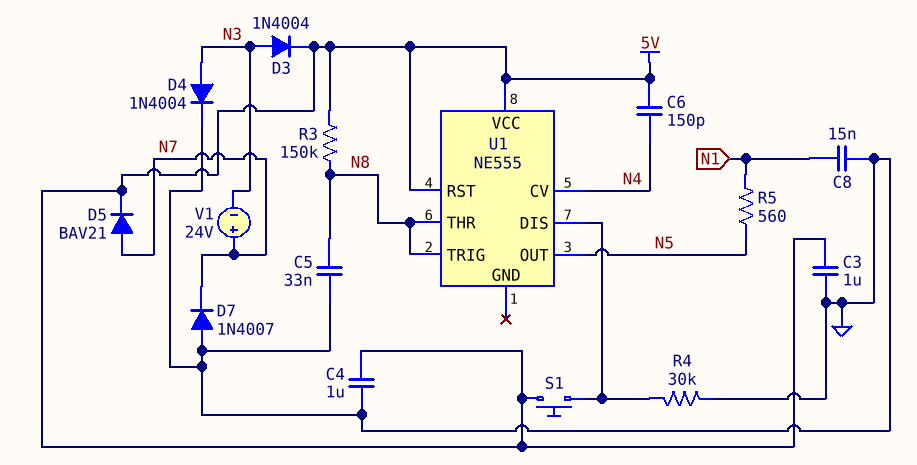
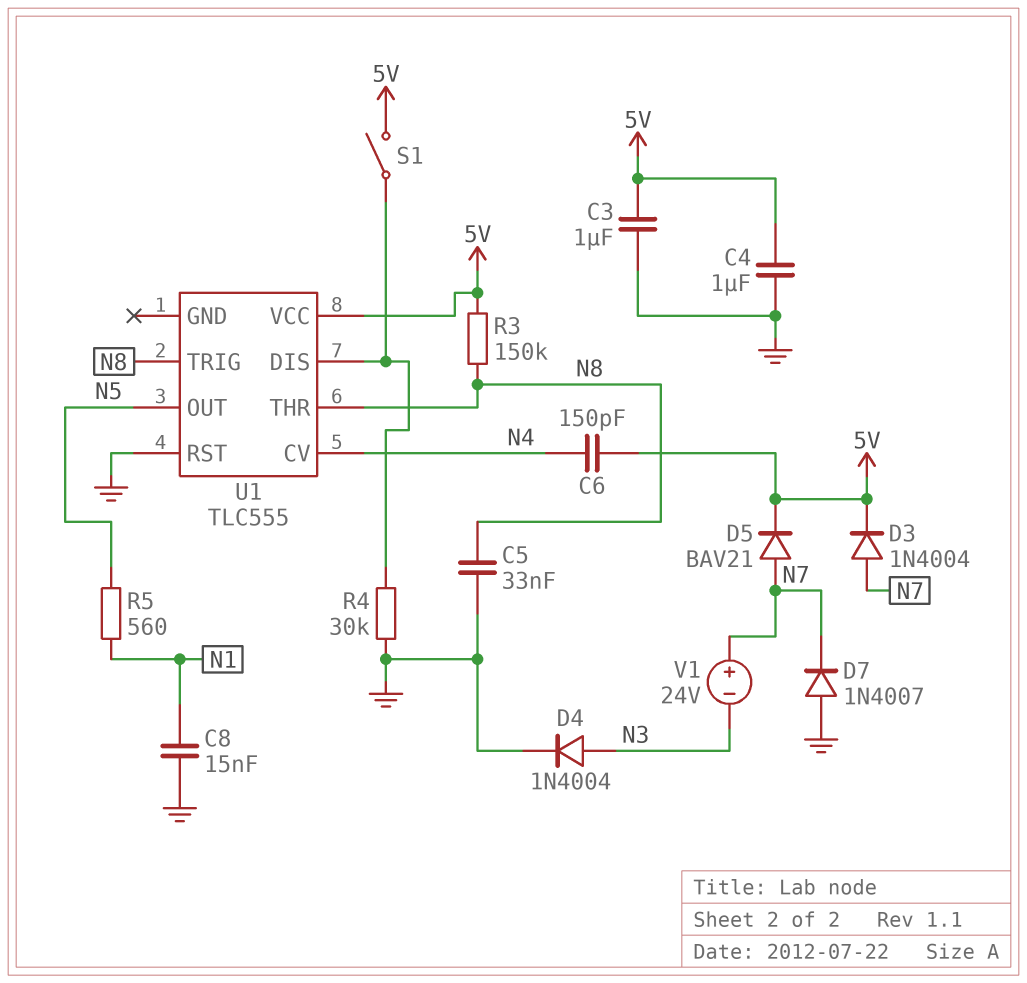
D3: diode 1N4004 (A N3, K 5V) -> diode 1N4004 (A N7, K 5V)
S1: button (5V, U1/DIS) -> switch (5V, U1/DIS)
U1: NE555 -> TLC555
U1 pin RST: 5V -> GND

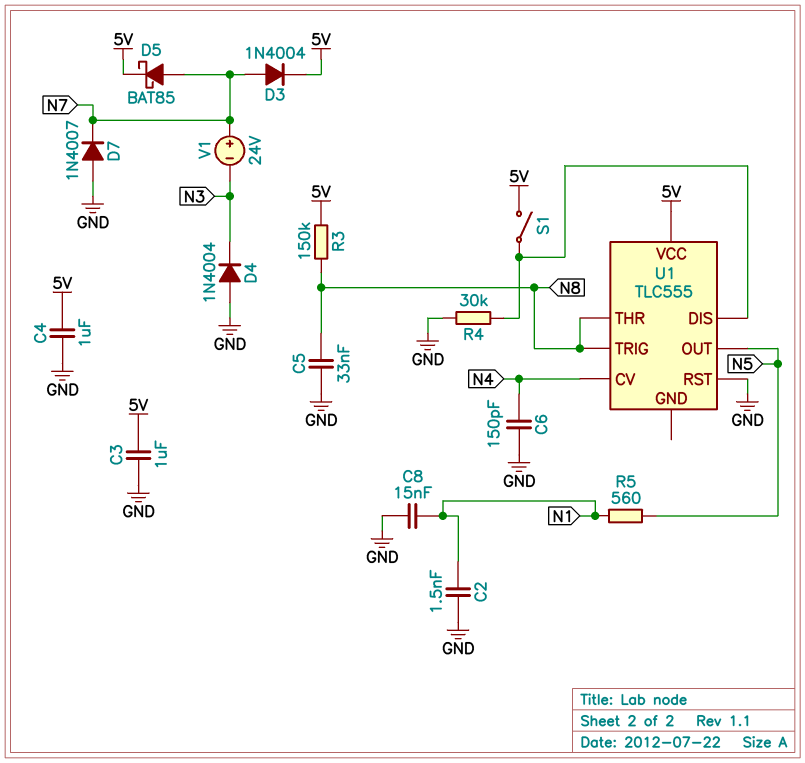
C2: none -> 1.5nF (GND, N1)
C6: 150pF (5V, N4) -> 150pF (GND, N4)
D4: diode 1N4004 (A N3, K GND) -> diode 1N4004 (A GND, K N3)
D5: diode BAV21 (A N7, K 5V) -> schottky BAT85 (A N7, K 5V)

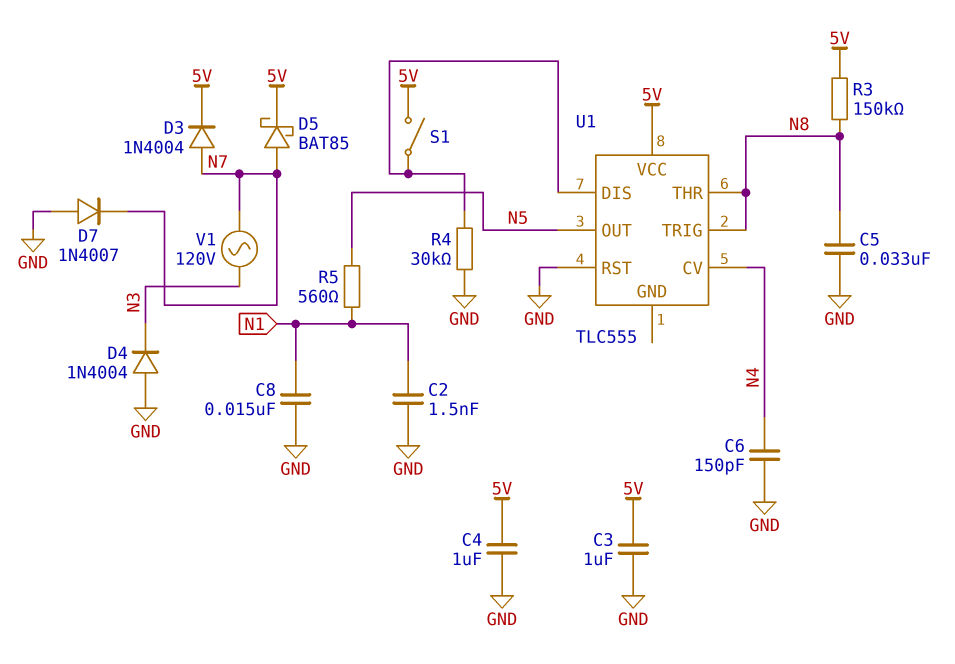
V1: 24V (plus N7, minus N3) -> AC 120V (N3, N7)

